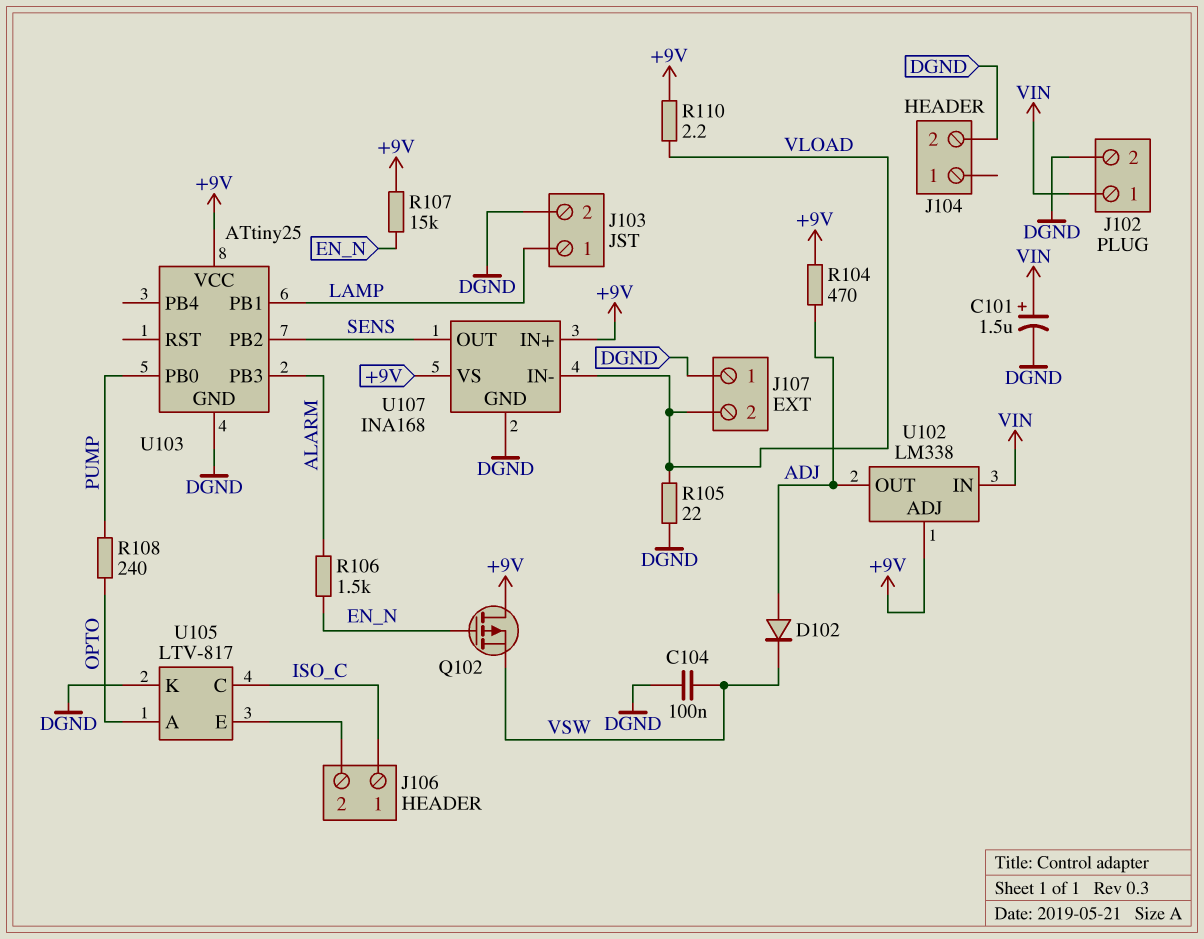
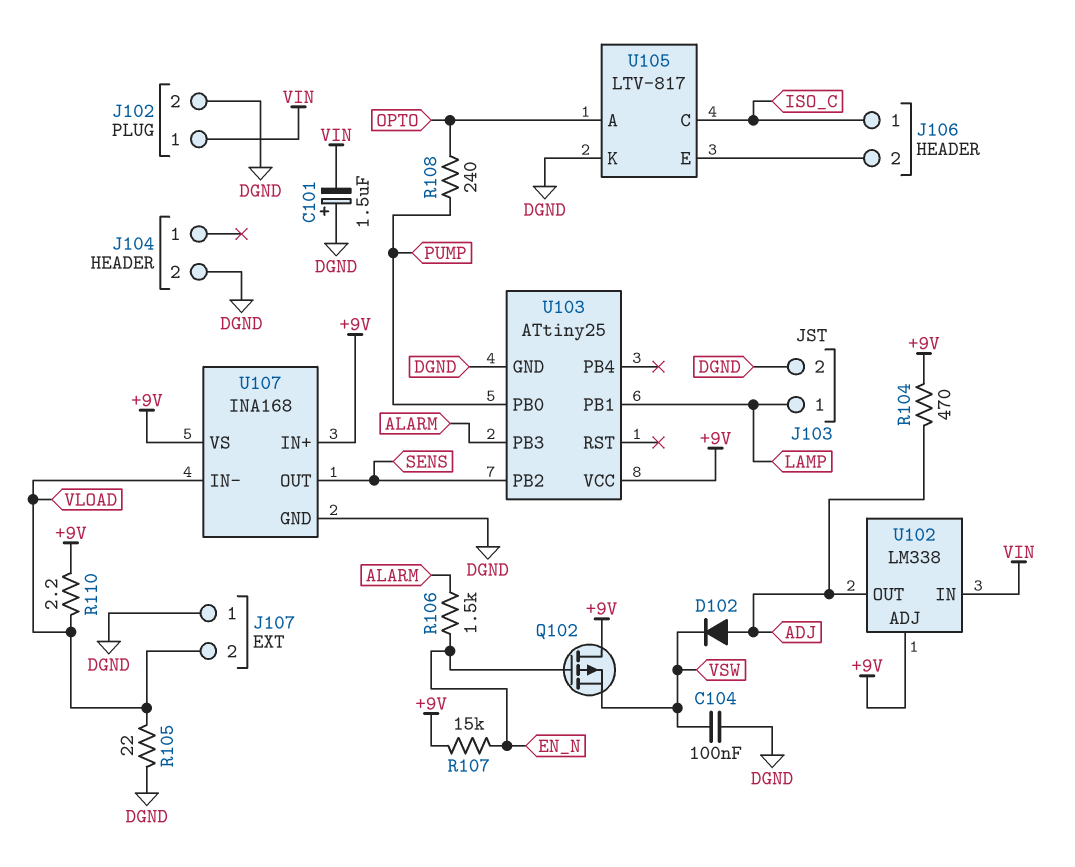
C101: 1.5uF (plus VIN, minus DGND) -> 1.5uF (plus DGND, minus VIN)

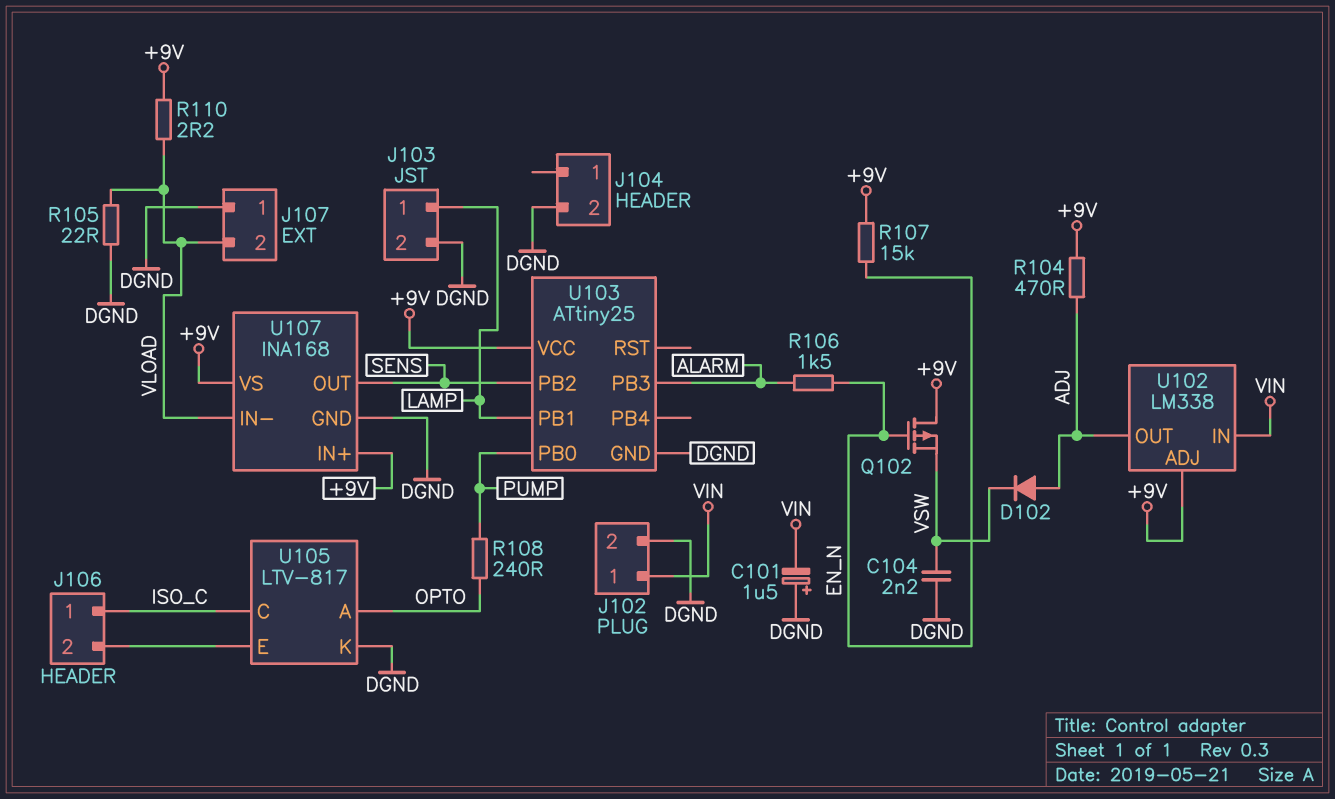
C104: 100nF (DGND, VSW) -> 2.2nF (DGND, VSW)

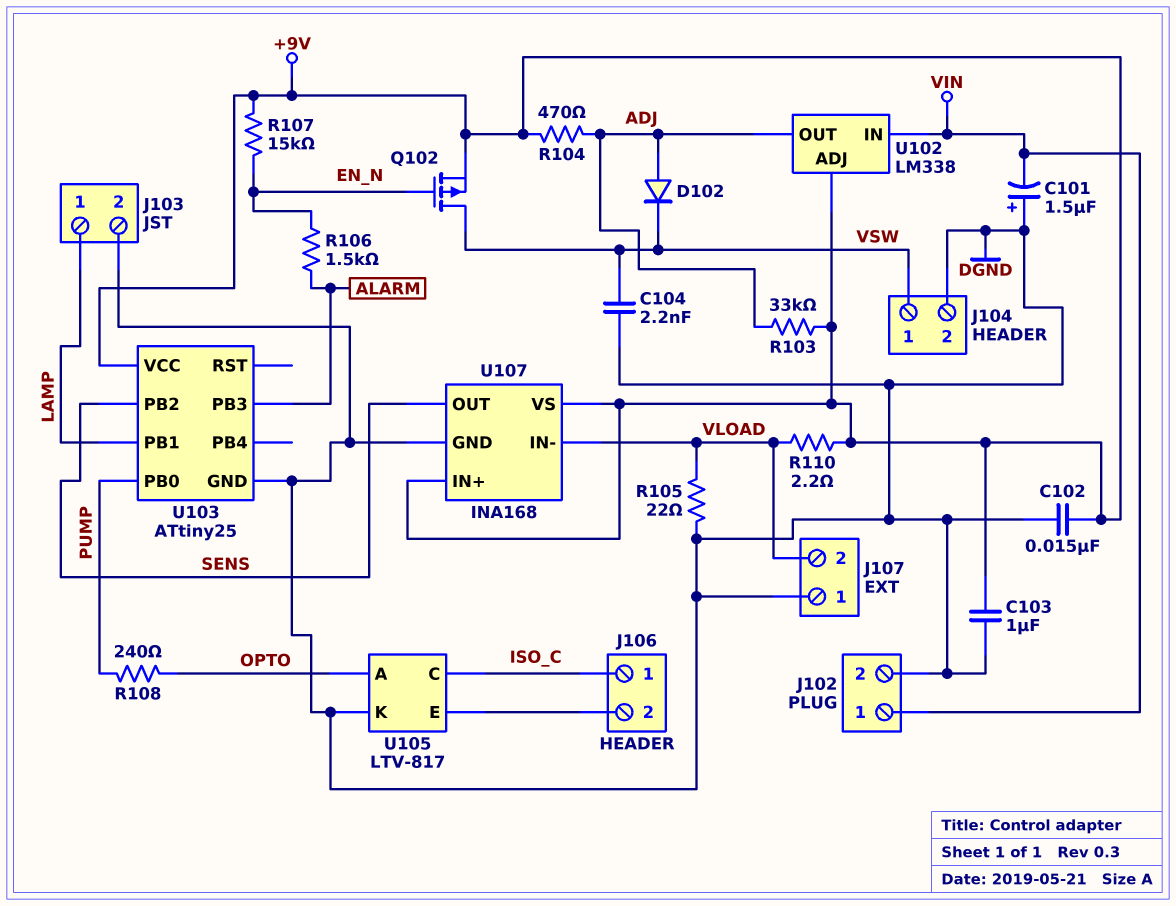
C102: none -> 15nF (+9V, DGND)
C103: none -> 1uF (+9V, DGND)
J104 pin 1: none -> VSW
Q102: PMOS (G EN_N, D +9V, S VSW) -> PMOS (G EN_N, D VSW, S +9V)
R103: none -> 33k (+9V, ADJ)

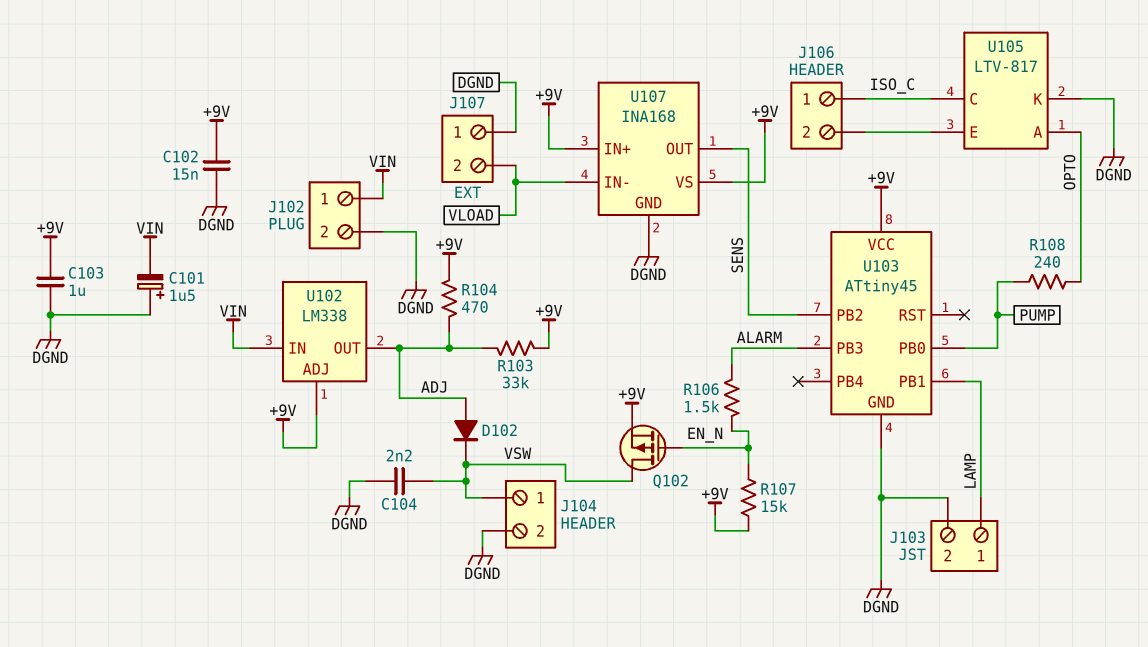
R105: 22 (DGND, VLOAD) -> none
R110: 2.2 (+9V, VLOAD) -> none
U103: ATtiny25 -> ATtiny45

